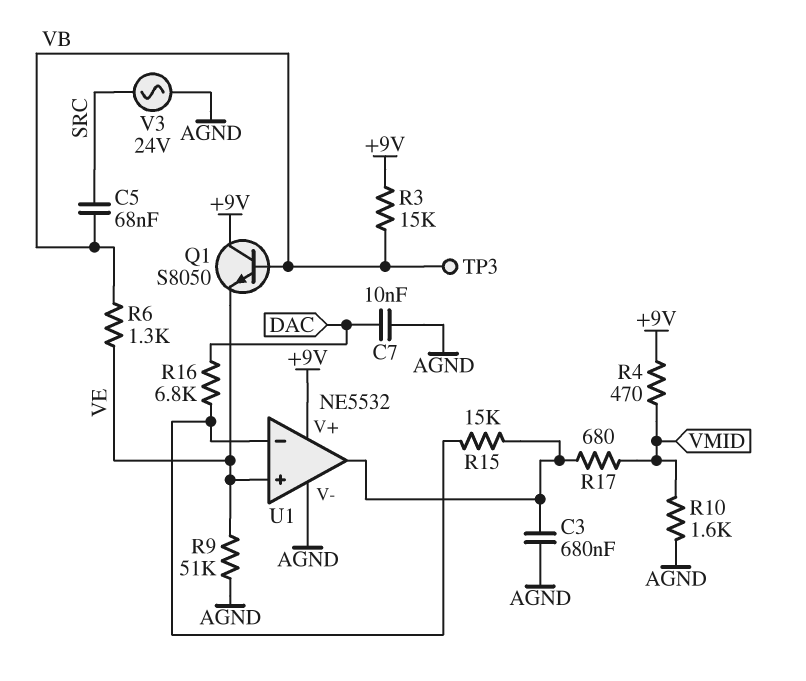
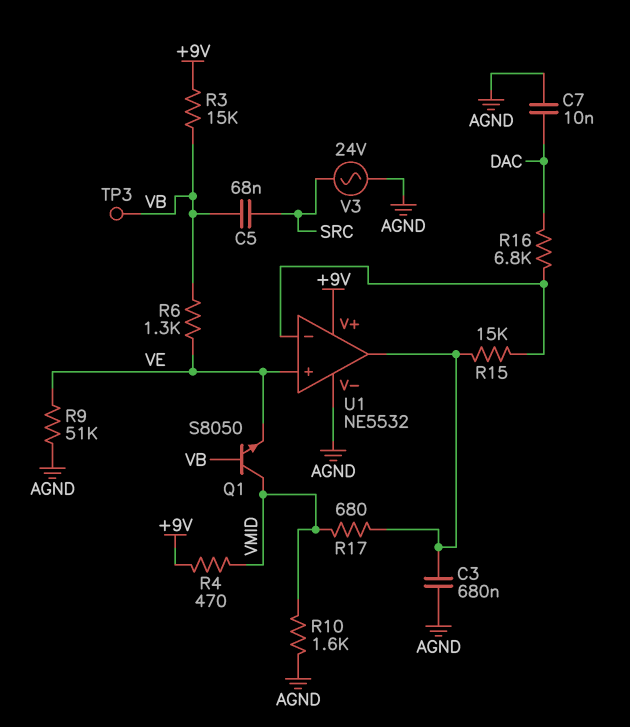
Q1: NPN S8050 (B VB, C +9V, E VE) -> NPN S8050 (B VB, C VMID, E VE)

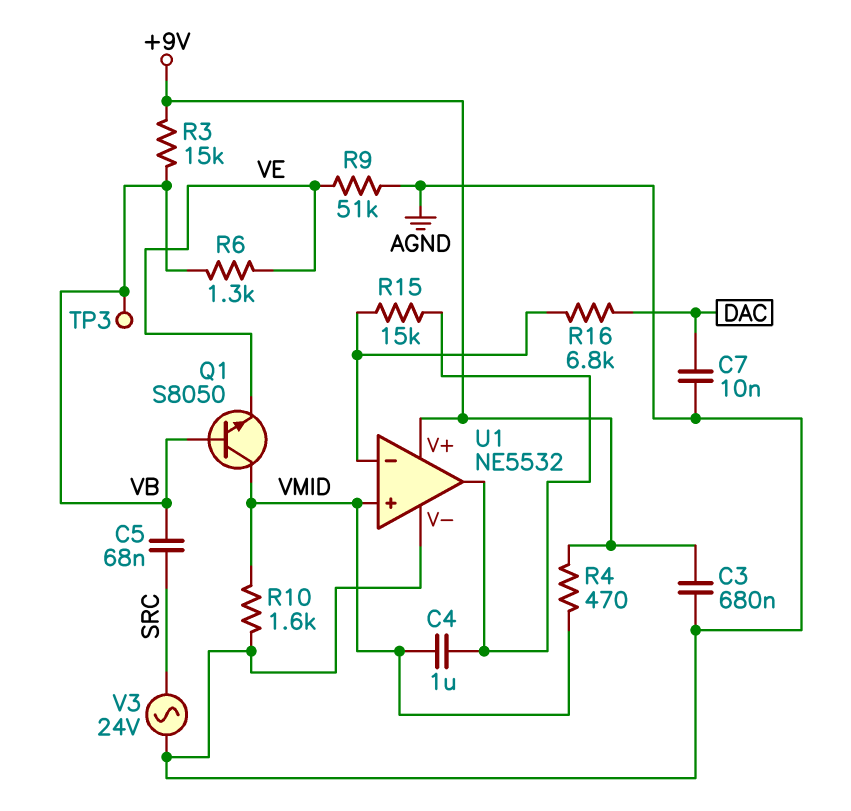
C3: 680nF (AGND, U1/out) -> 680nF (+9V, AGND)
C4: none -> 1uF (U1/out, VMID)
R17: 680 (U1/out, VMID) -> none
U1 pin in+: VE -> VMID

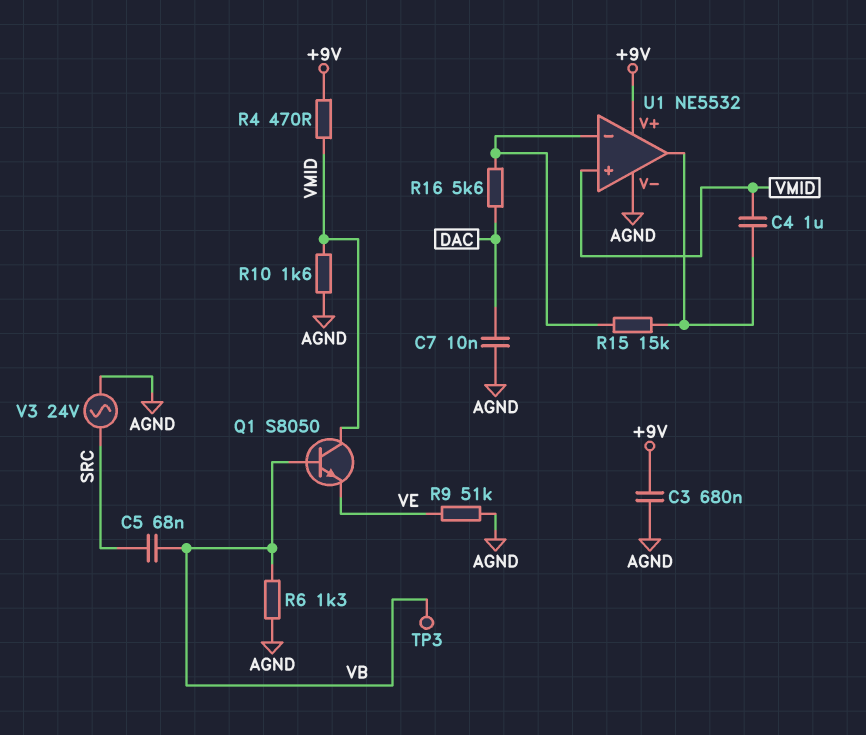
R3: 15k (+9V, VB) -> none
R6: 1.3k (VB, VE) -> 1.3k (AGND, VB)
R16: 6.8k (DAC, U1/in-) -> 5.6k (DAC, U1/in-)

